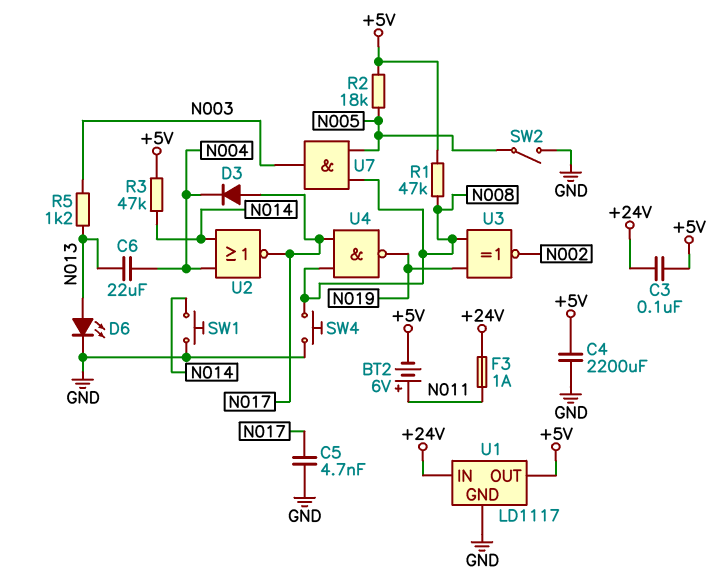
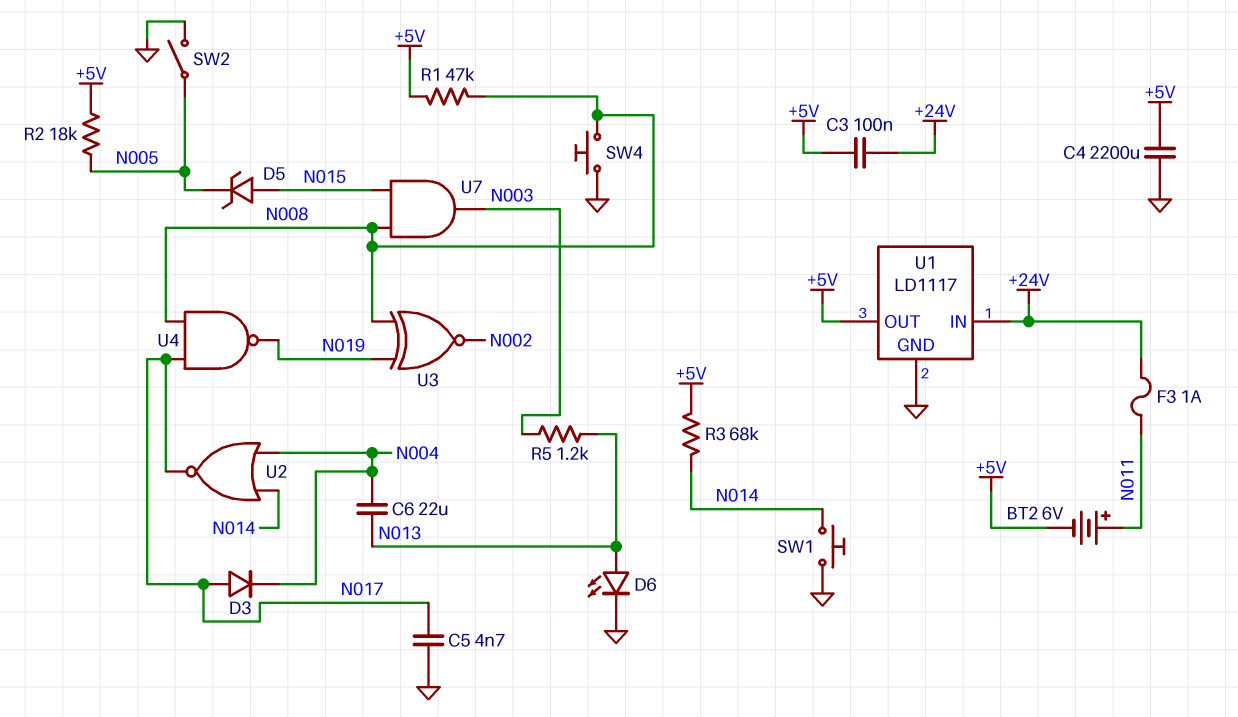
D5: none -> zener (A N015, K N005)
R3: 47k (+5V, N014) -> 68k (+5V, N014)
U7: AND (in N005, in N008, out N003) -> AND (in N008, in N015, out N003)

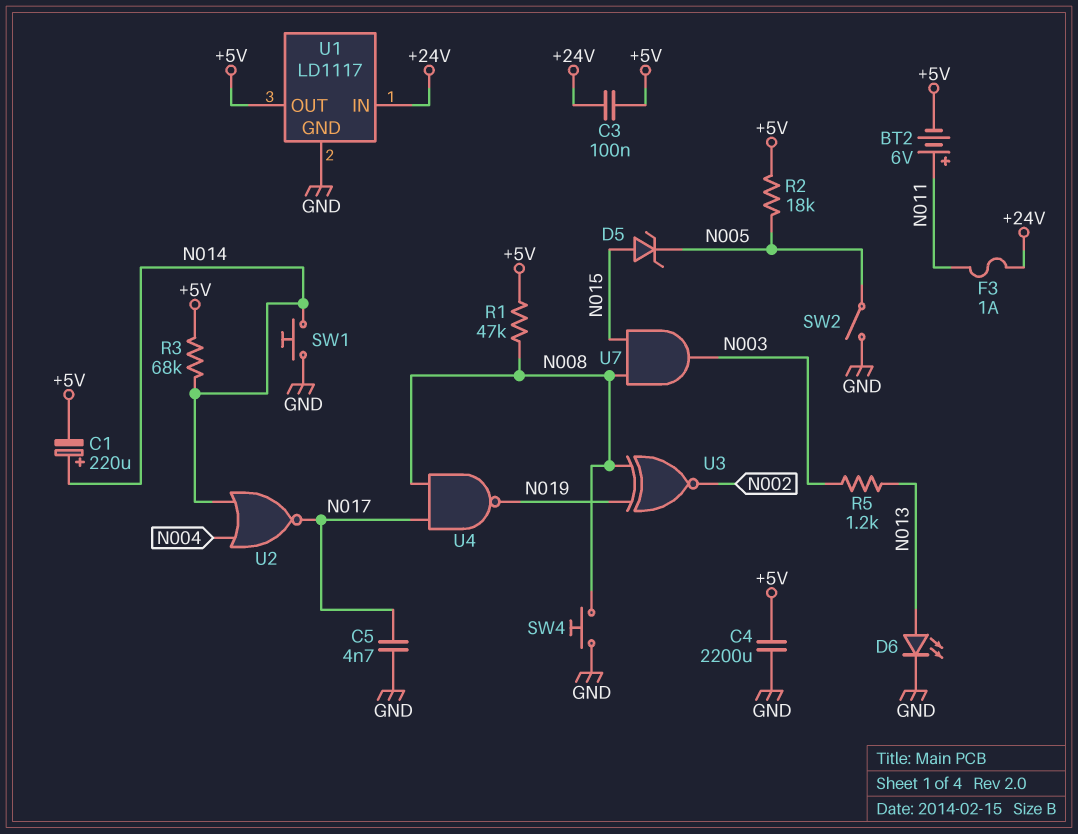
C1: none -> 220uF (plus N014, minus +5V)
C6: 22uF (N004, N013) -> none
D3: diode (A N017, K N004) -> none

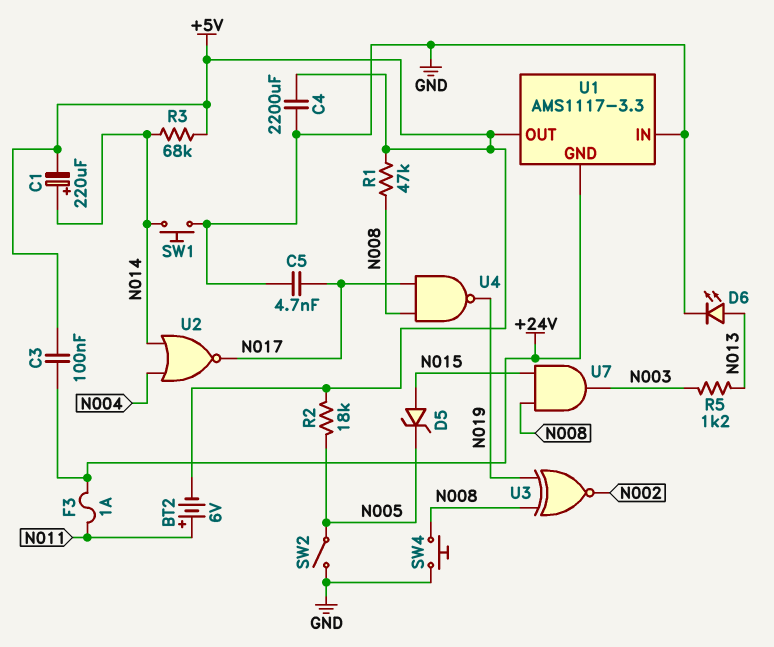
U1: LD1117 -> AMS1117-3.3
U1 pin GND: GND -> +24V
U1 pin IN: +24V -> GND

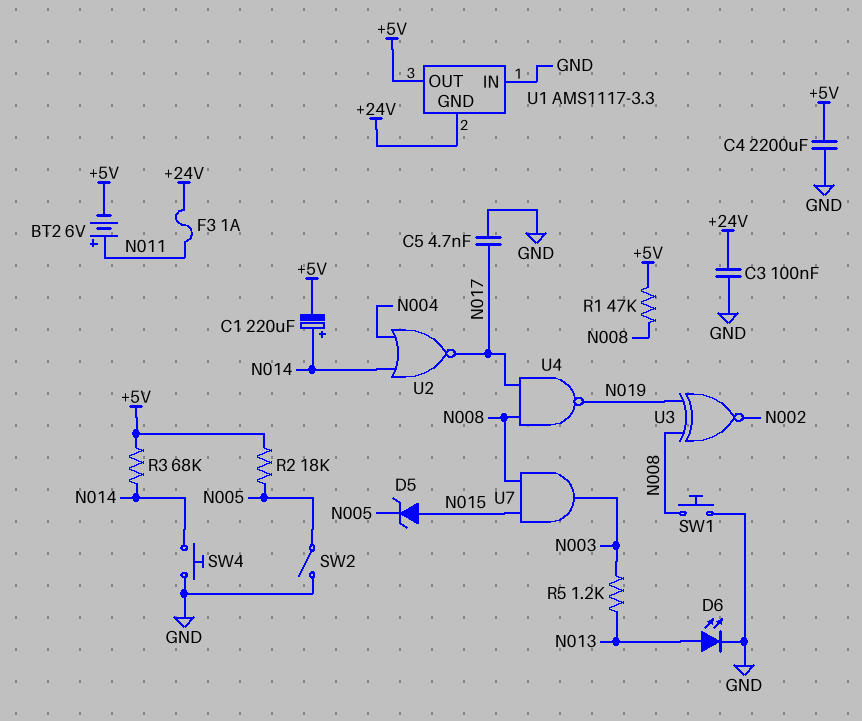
C3: 100nF (+5V, +24V) -> 100nF (+24V, GND)
SW1: button (GND, N014) -> button (GND, N008)
SW4: button (GND, N008) -> button (GND, N014)

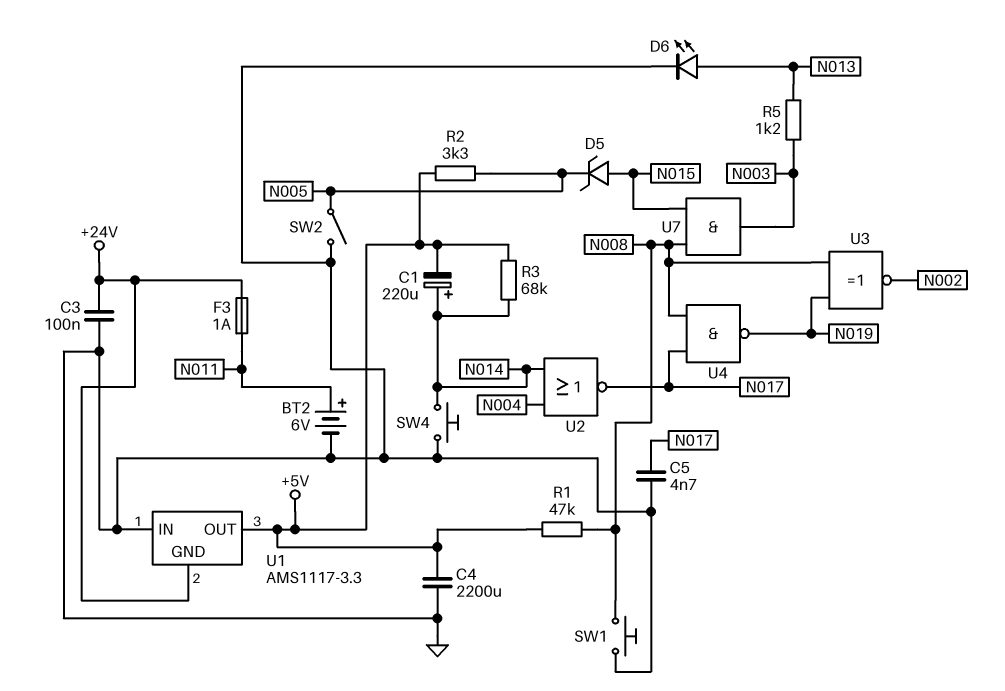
BT2: 6V (plus N011, minus +5V) -> 6V (plus N011, minus GND)
R2: 18k (+5V, N005) -> 3.3k (+5V, N005)

